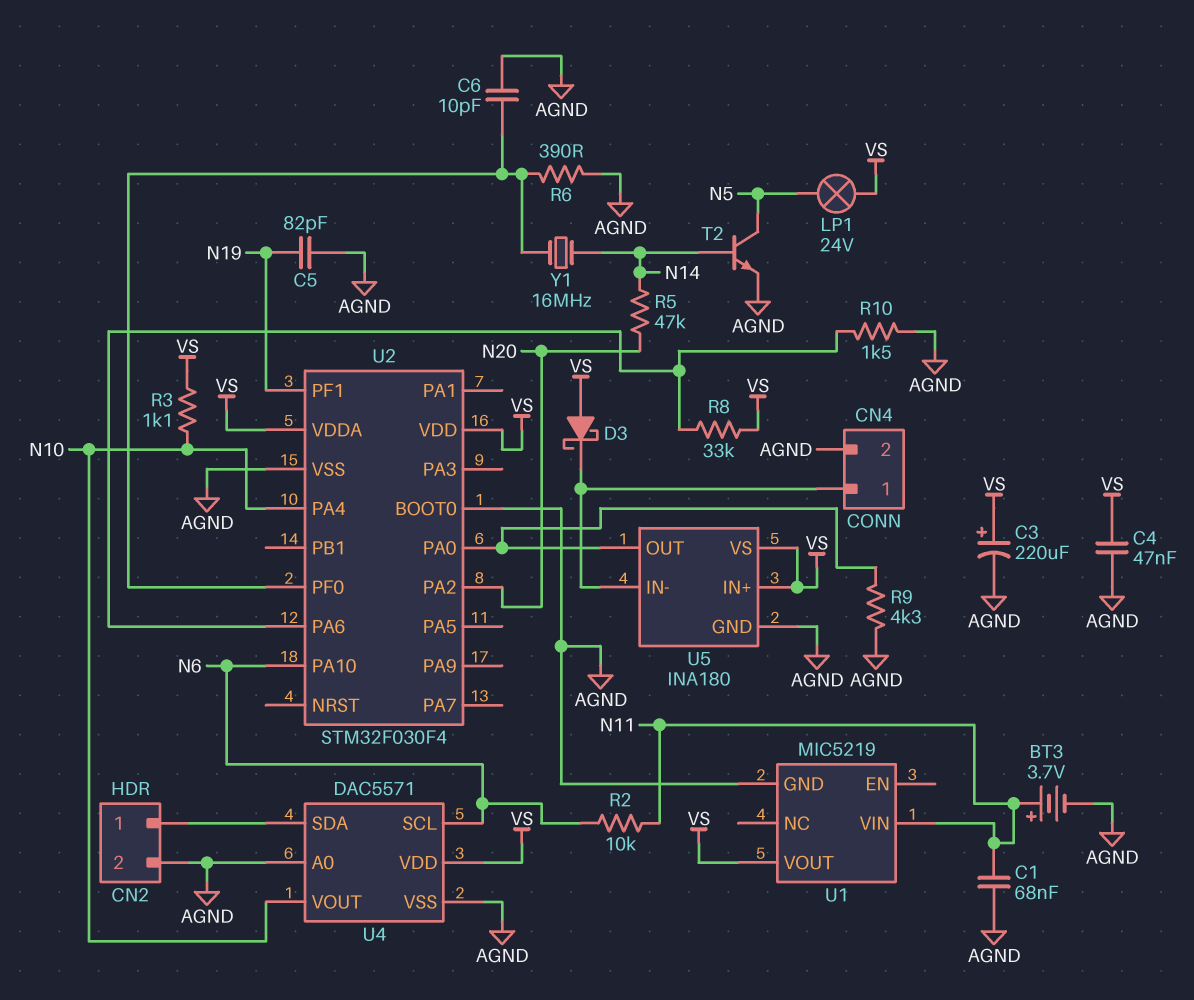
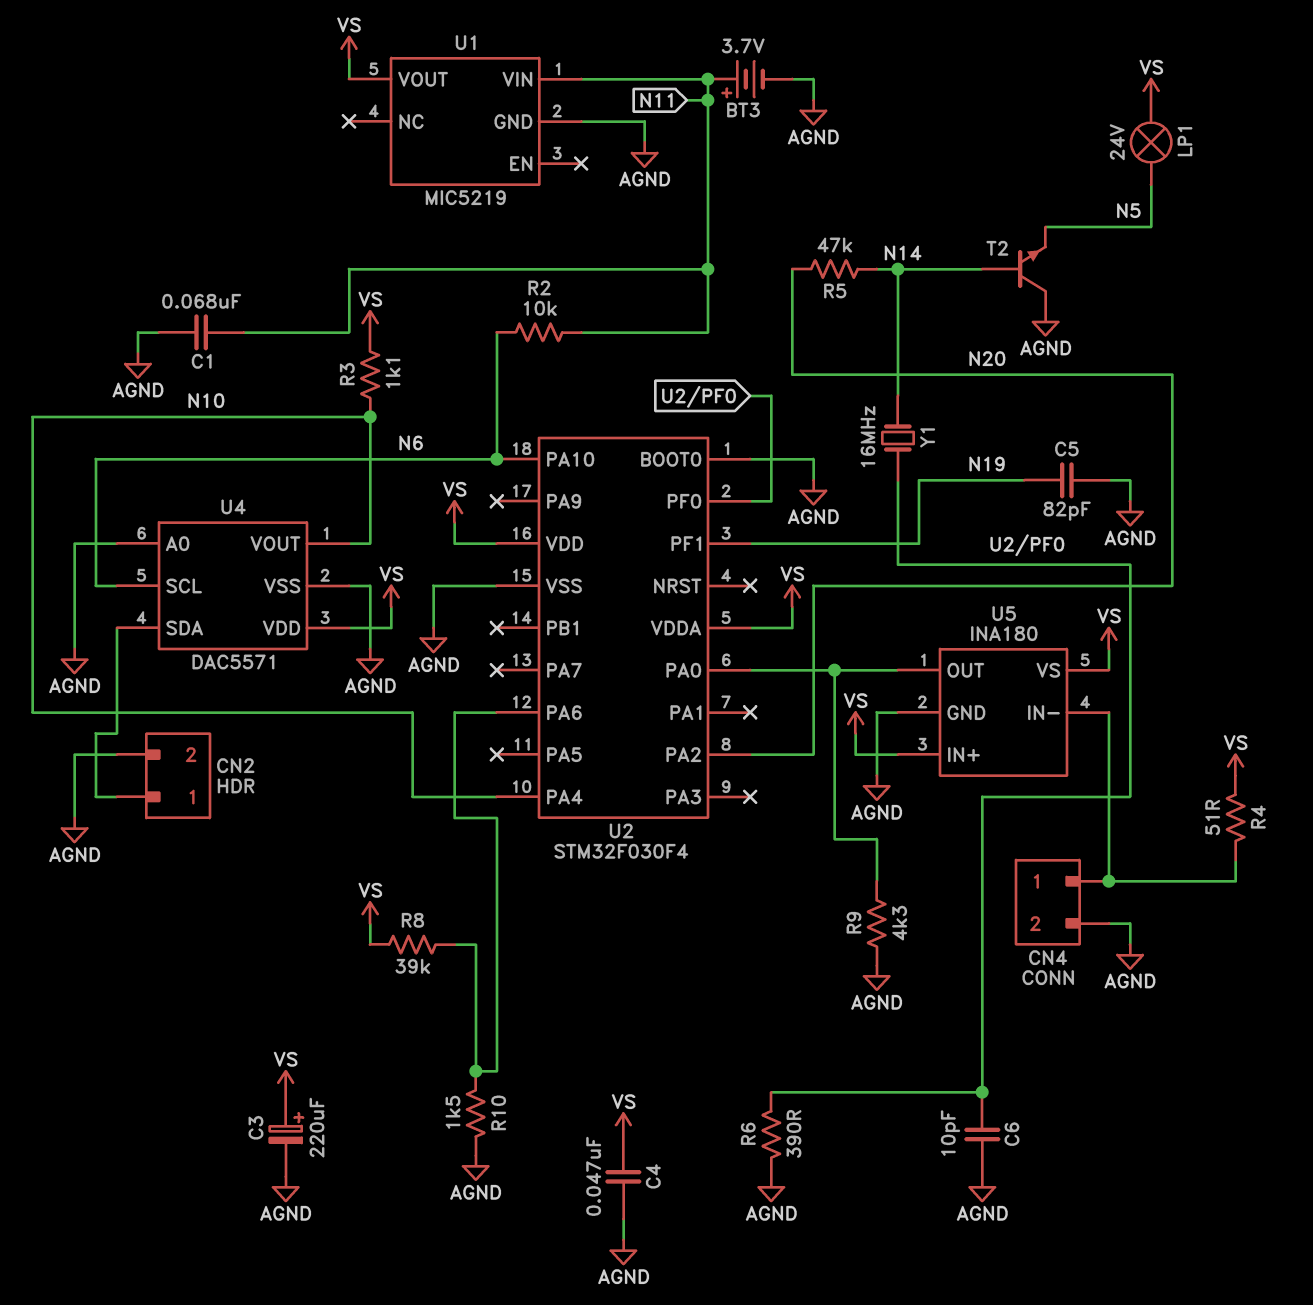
D3: schottky (A VS, K CN4/1) -> none
R4: none -> 51 (CN4/1, VS)
R8: 33k (U2/PA6, VS) -> 39k (U2/PA6, VS)
T2: NPN (B N14, C N5, E AGND) -> NPN (B N14, C AGND, E N5)

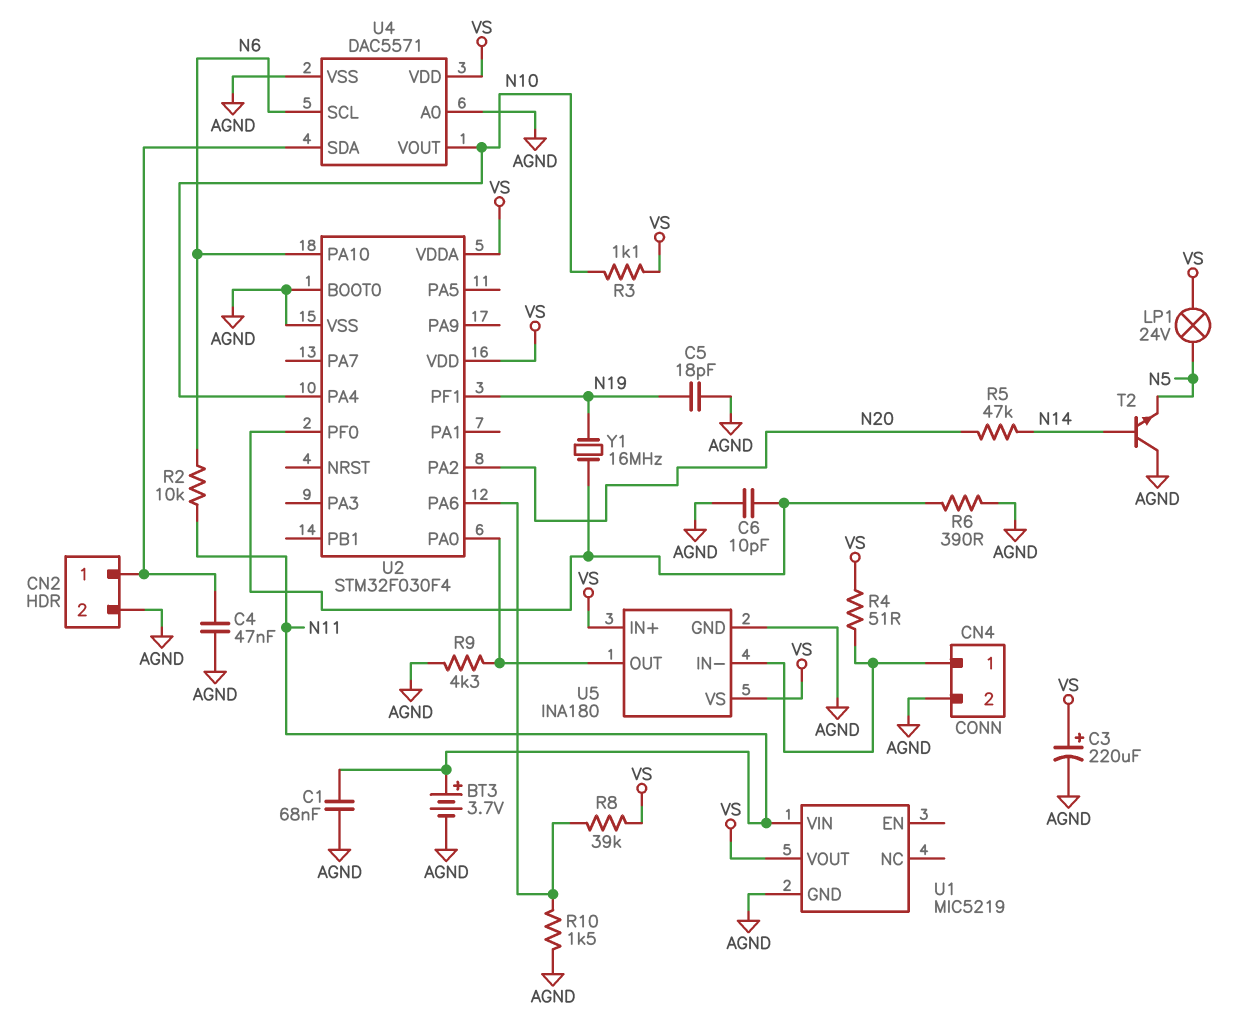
C4: 47nF (AGND, VS) -> 47nF (AGND, CN2/1)
C5: 82pF (AGND, N19) -> 18pF (AGND, N19)
Y1: 16MHz (N14, U2/PF0) -> 16MHz (N19, U2/PF0)

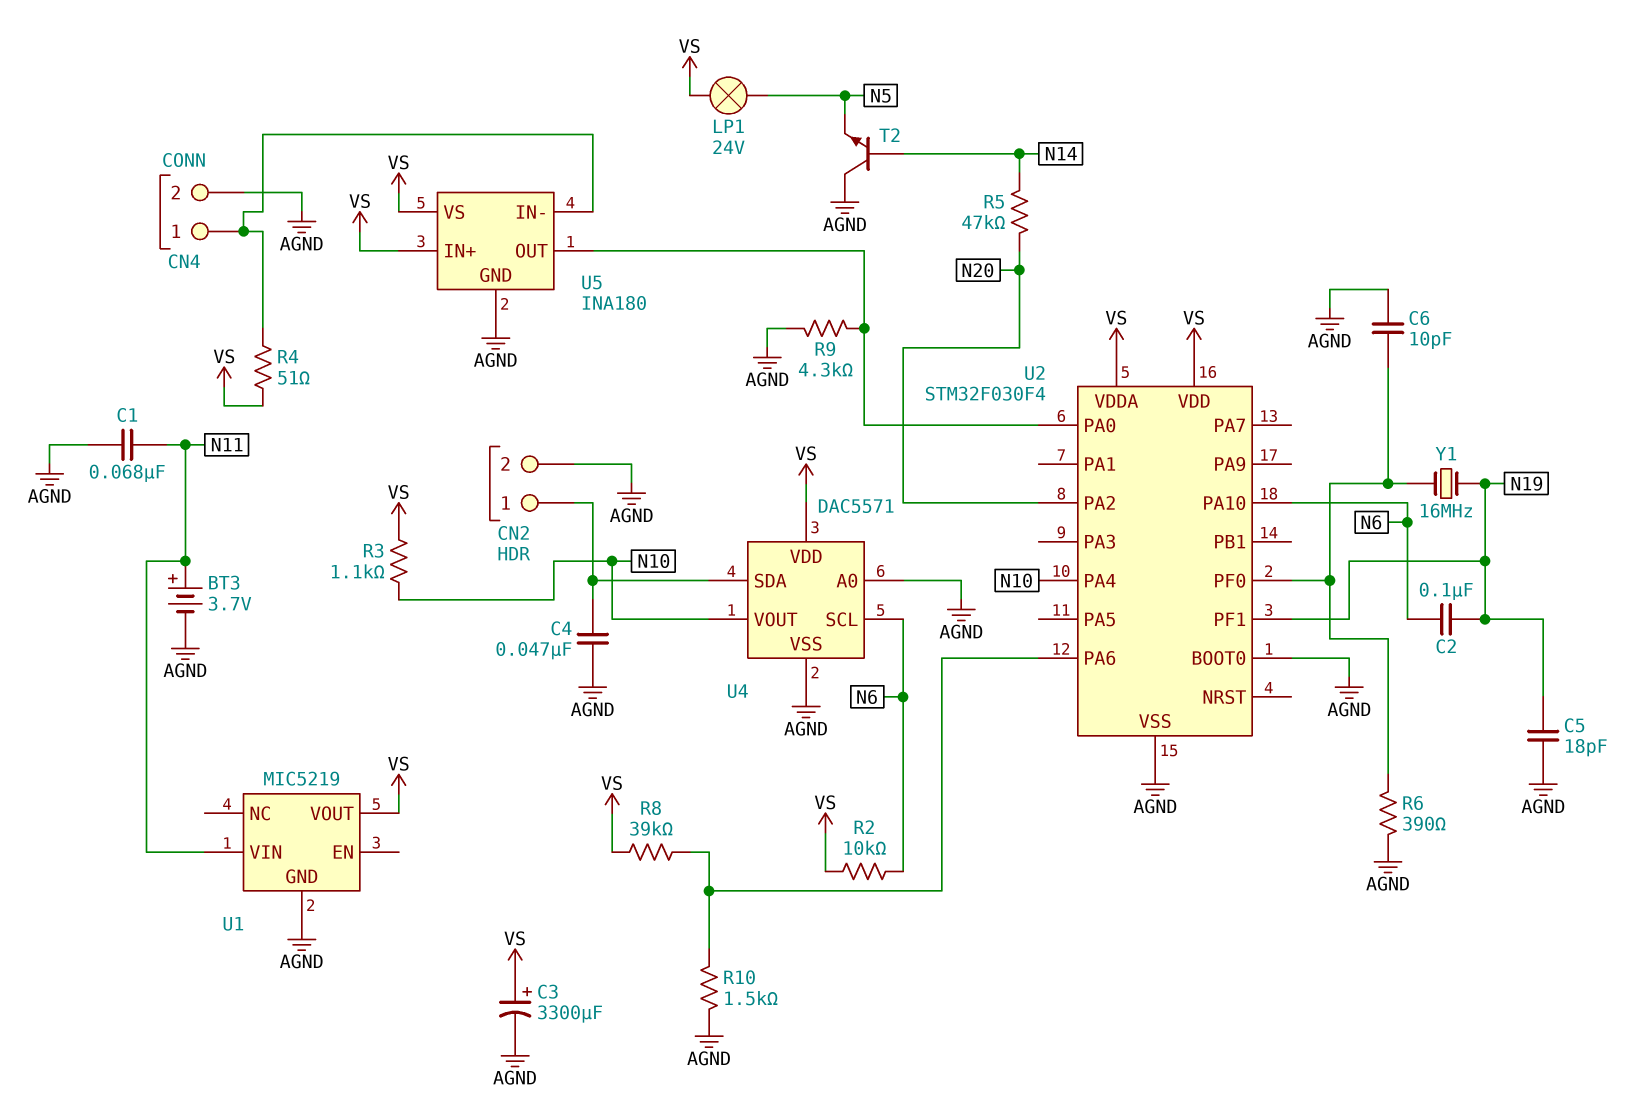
C2: none -> 100nF (N6, N19)
C3: 220uF (plus VS, minus AGND) -> 3300uF (plus VS, minus AGND)
R2: 10k (N6, N11) -> 10k (N6, VS)

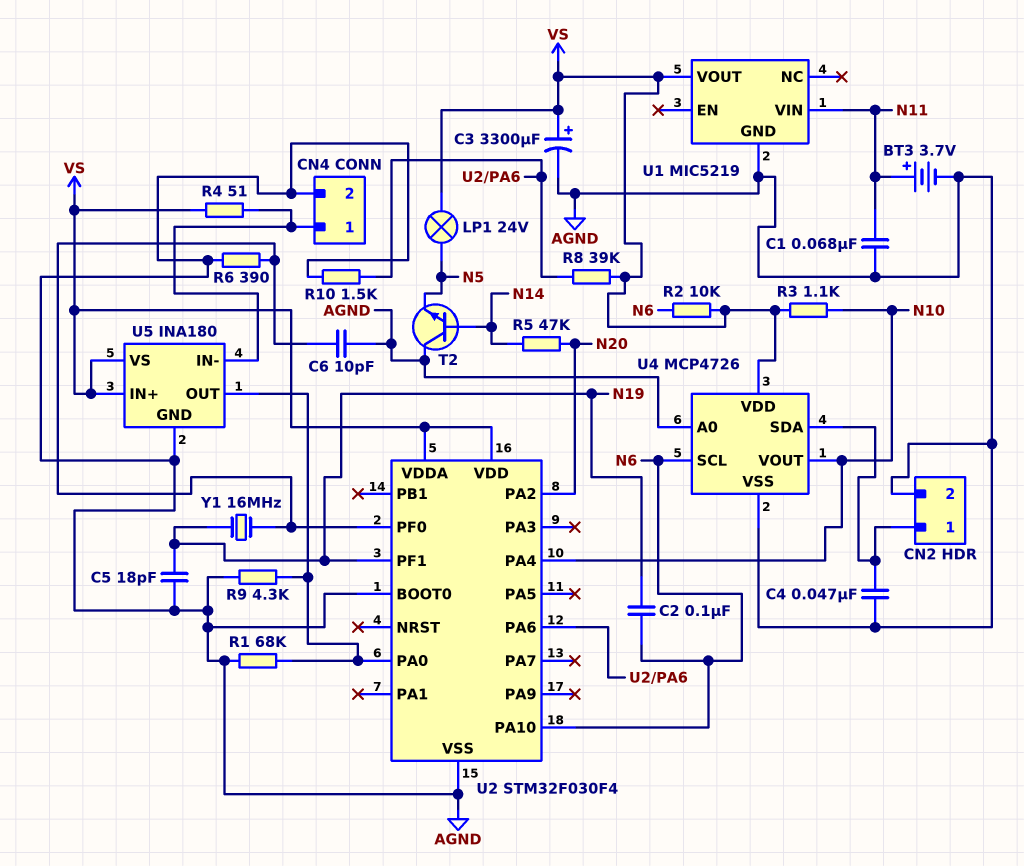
R1: none -> 68k (AGND, U2/PA0)
U4: DAC5571 -> MCP4726

